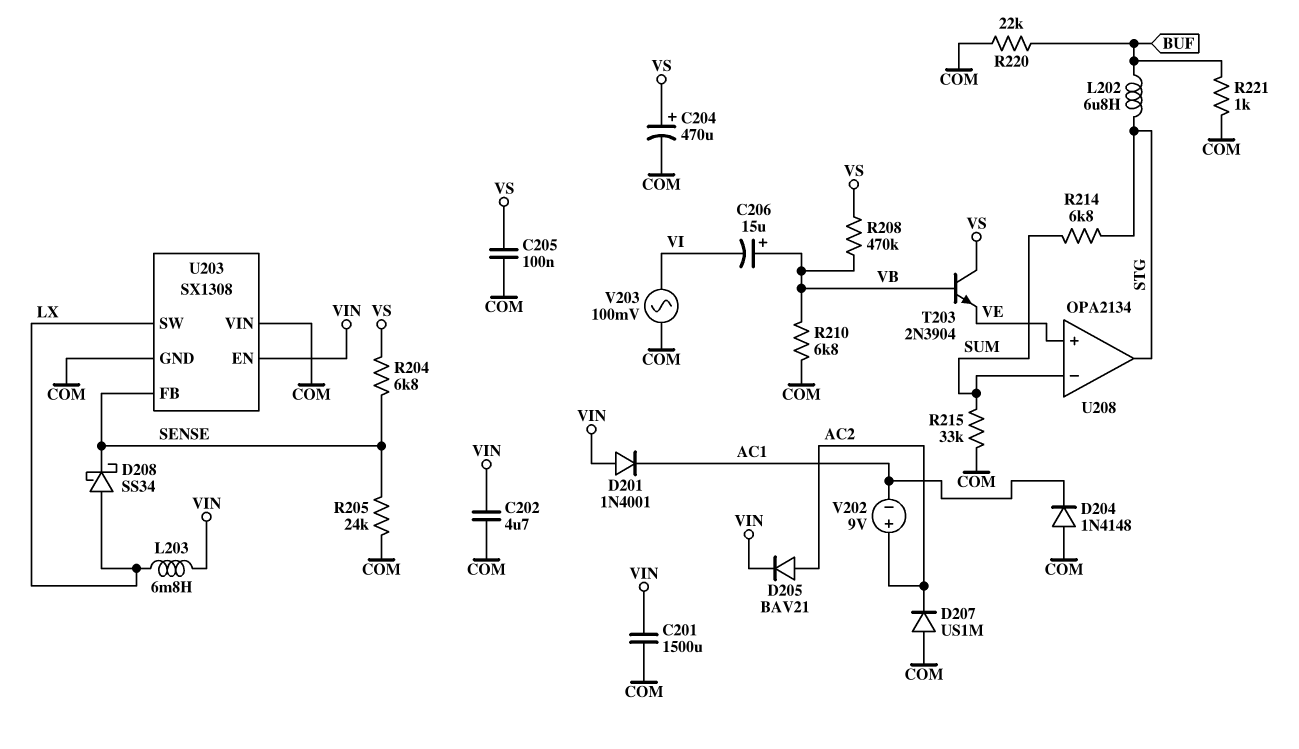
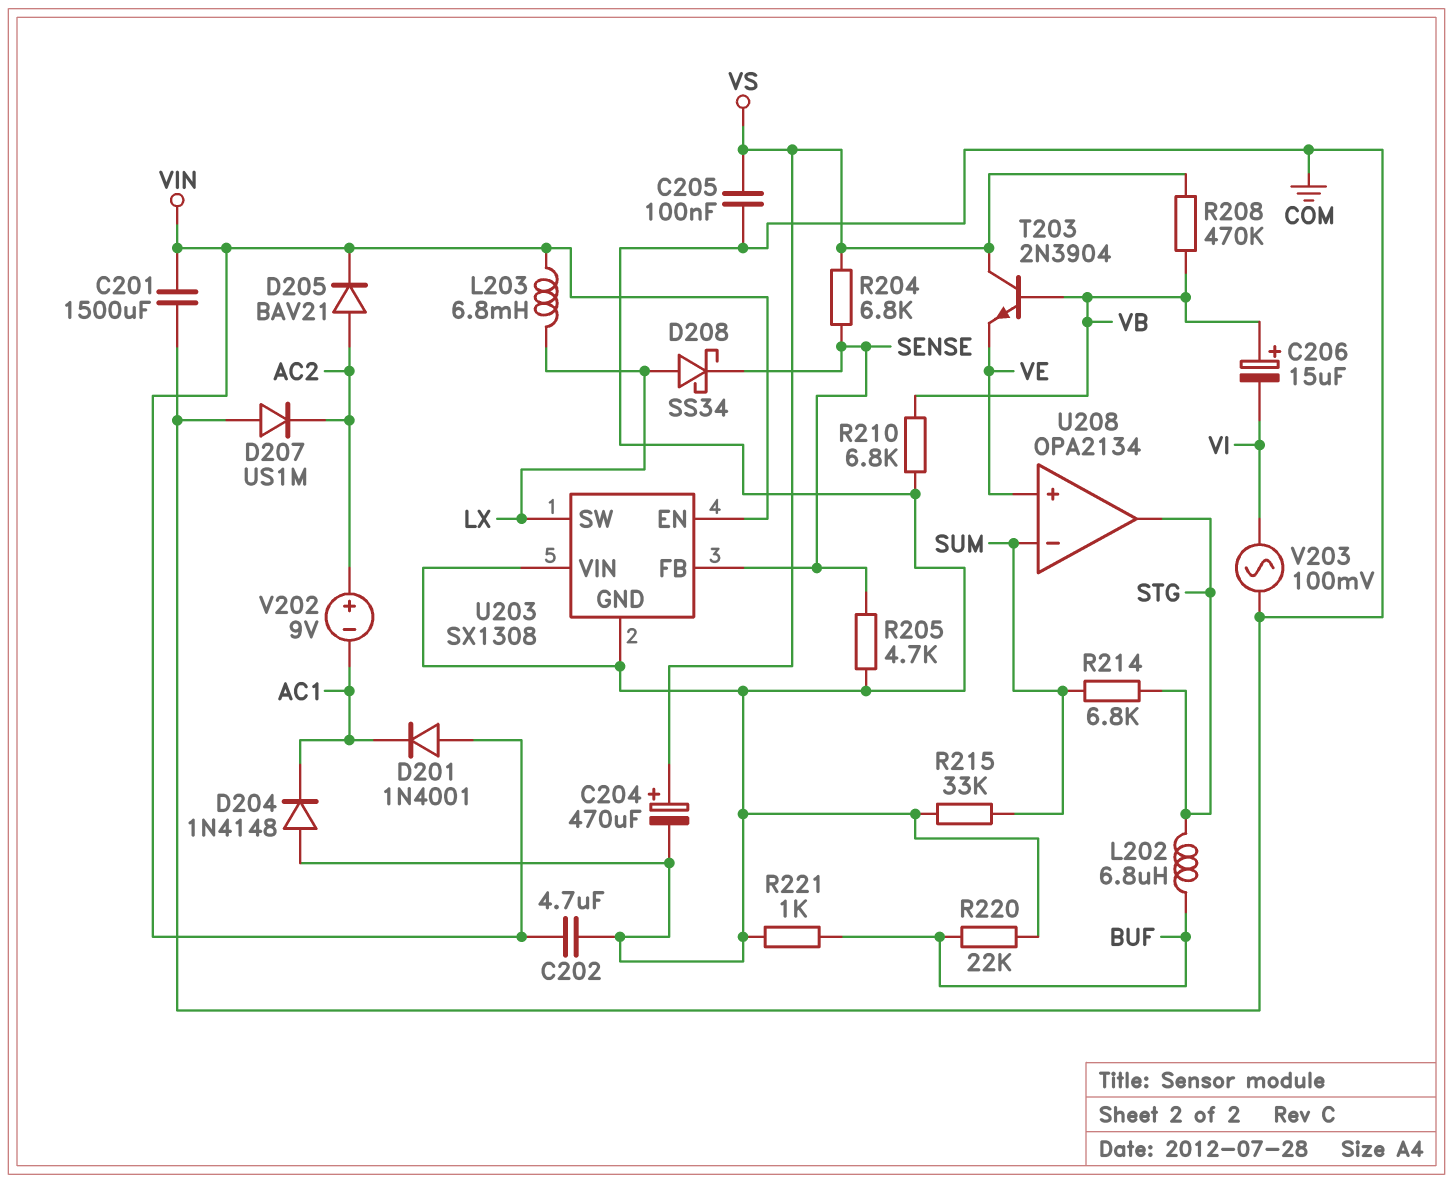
R205: 24k (COM, SENSE) -> 4.7k (COM, SENSE)

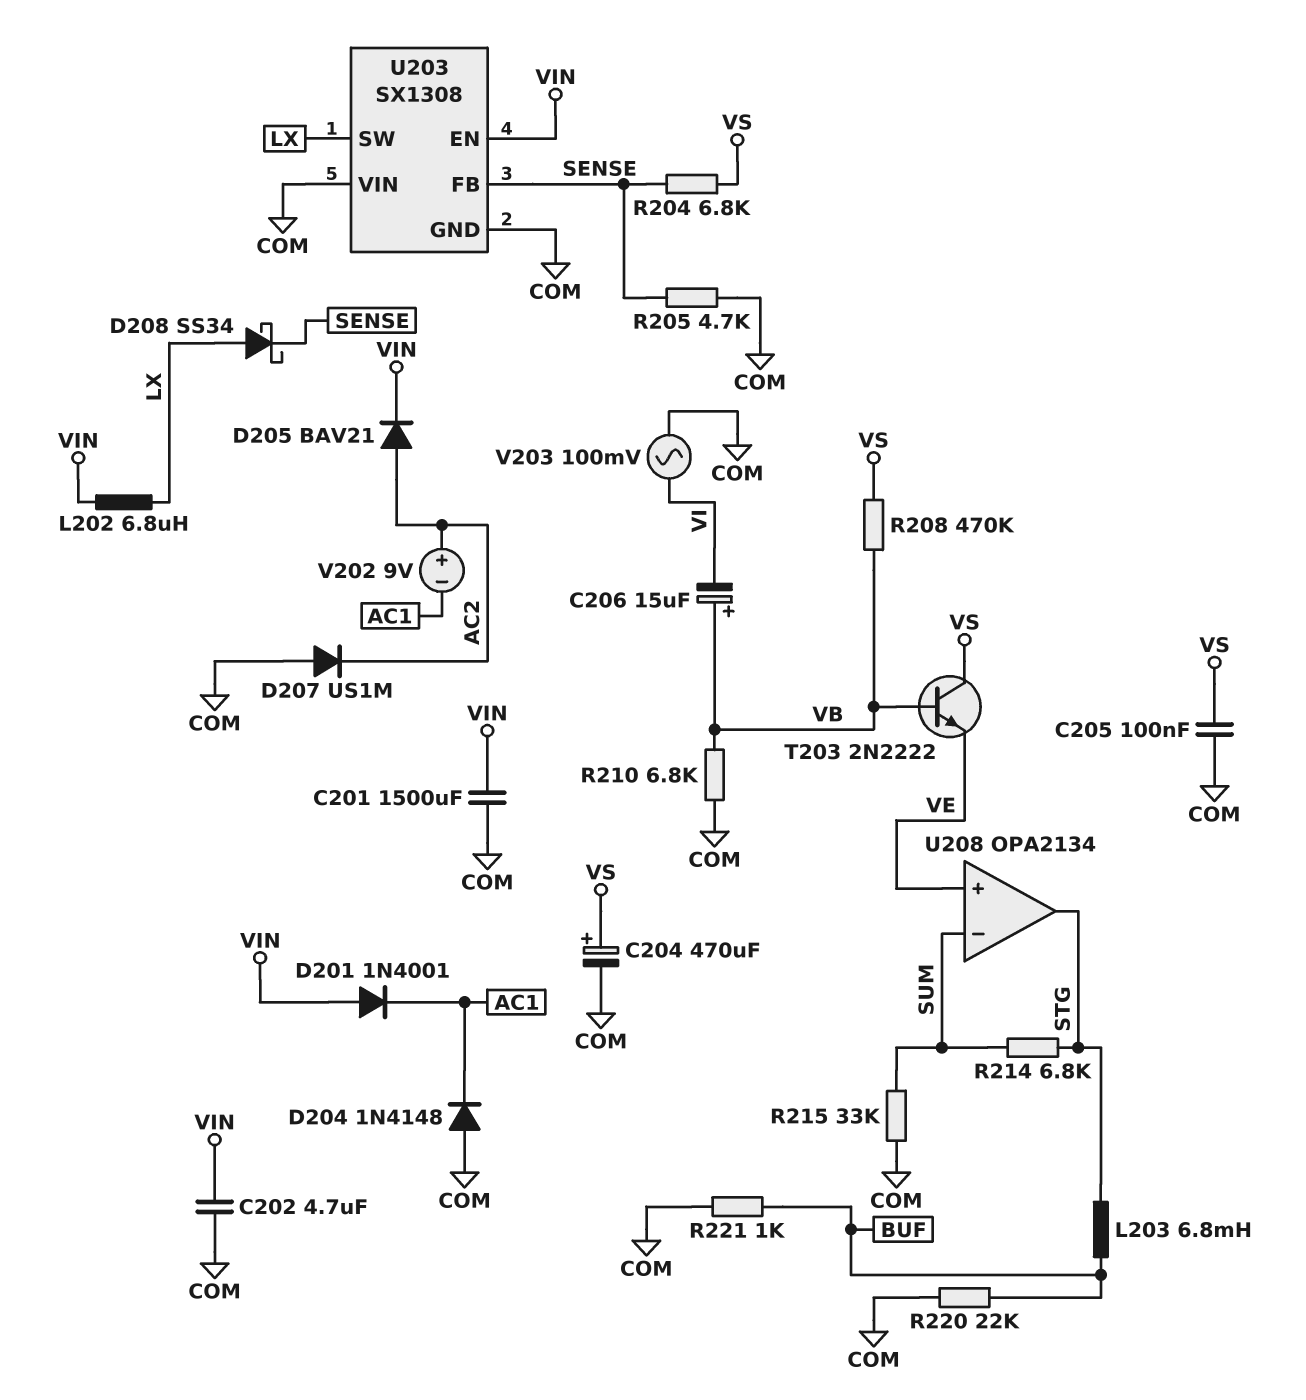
L202: 6.8uH (BUF, STG) -> 6.8uH (LX, VIN)
L203: 6.8mH (LX, VIN) -> 6.8mH (BUF, STG)
T203: NPN 2N3904 (B VB, C VS, E VE) -> NPN 2N2222 (B VB, C VS, E VE)

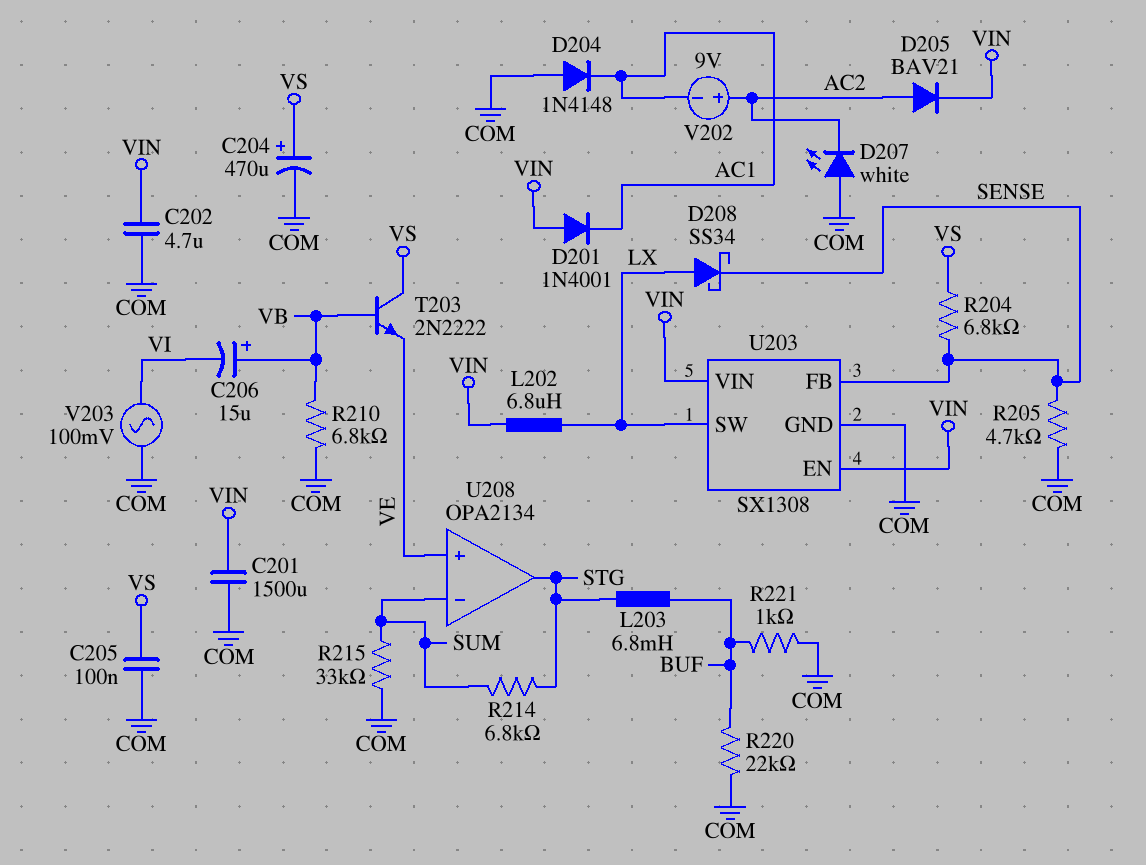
D207: diode US1M (A COM, K AC2) -> LED white (A COM, K AC2)
R208: 470k (VB, VS) -> none
U203 pin VIN: COM -> VIN

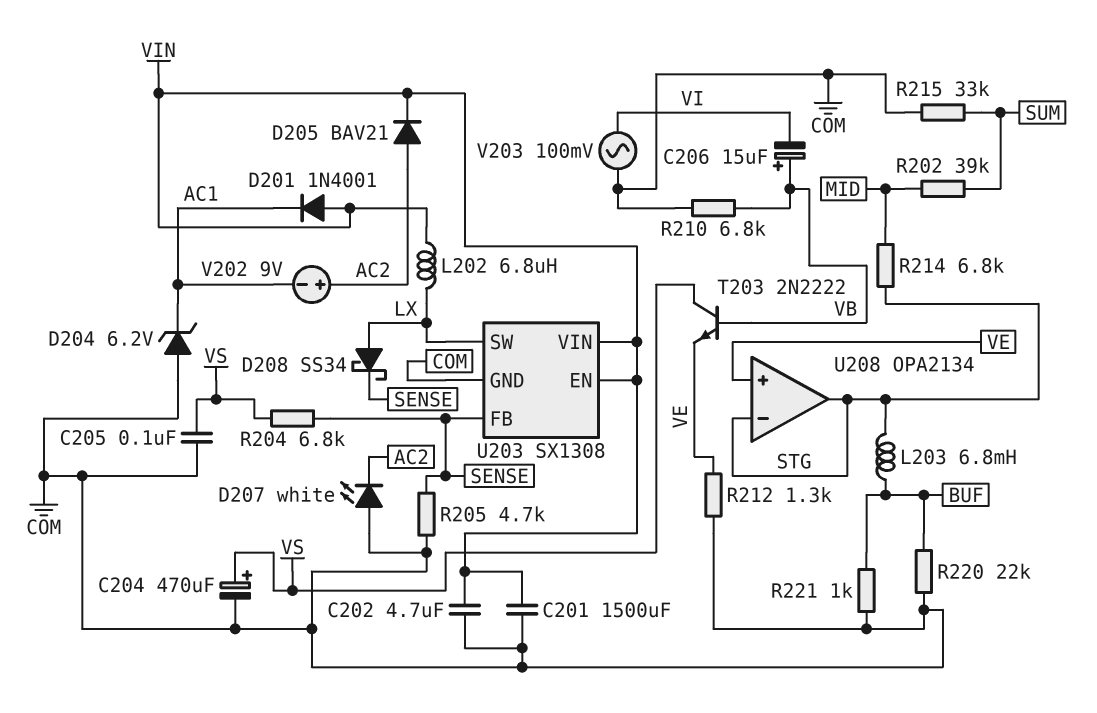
D204: diode 1N4148 (A COM, K AC1) -> zener 6.2V (A COM, K AC1)
R202: none -> 39k (MID, SUM)
R212: none -> 1.3k (COM, VE)
R214: 6.8k (STG, SUM) -> 6.8k (MID, STG)
U208 pin in-: SUM -> STG

